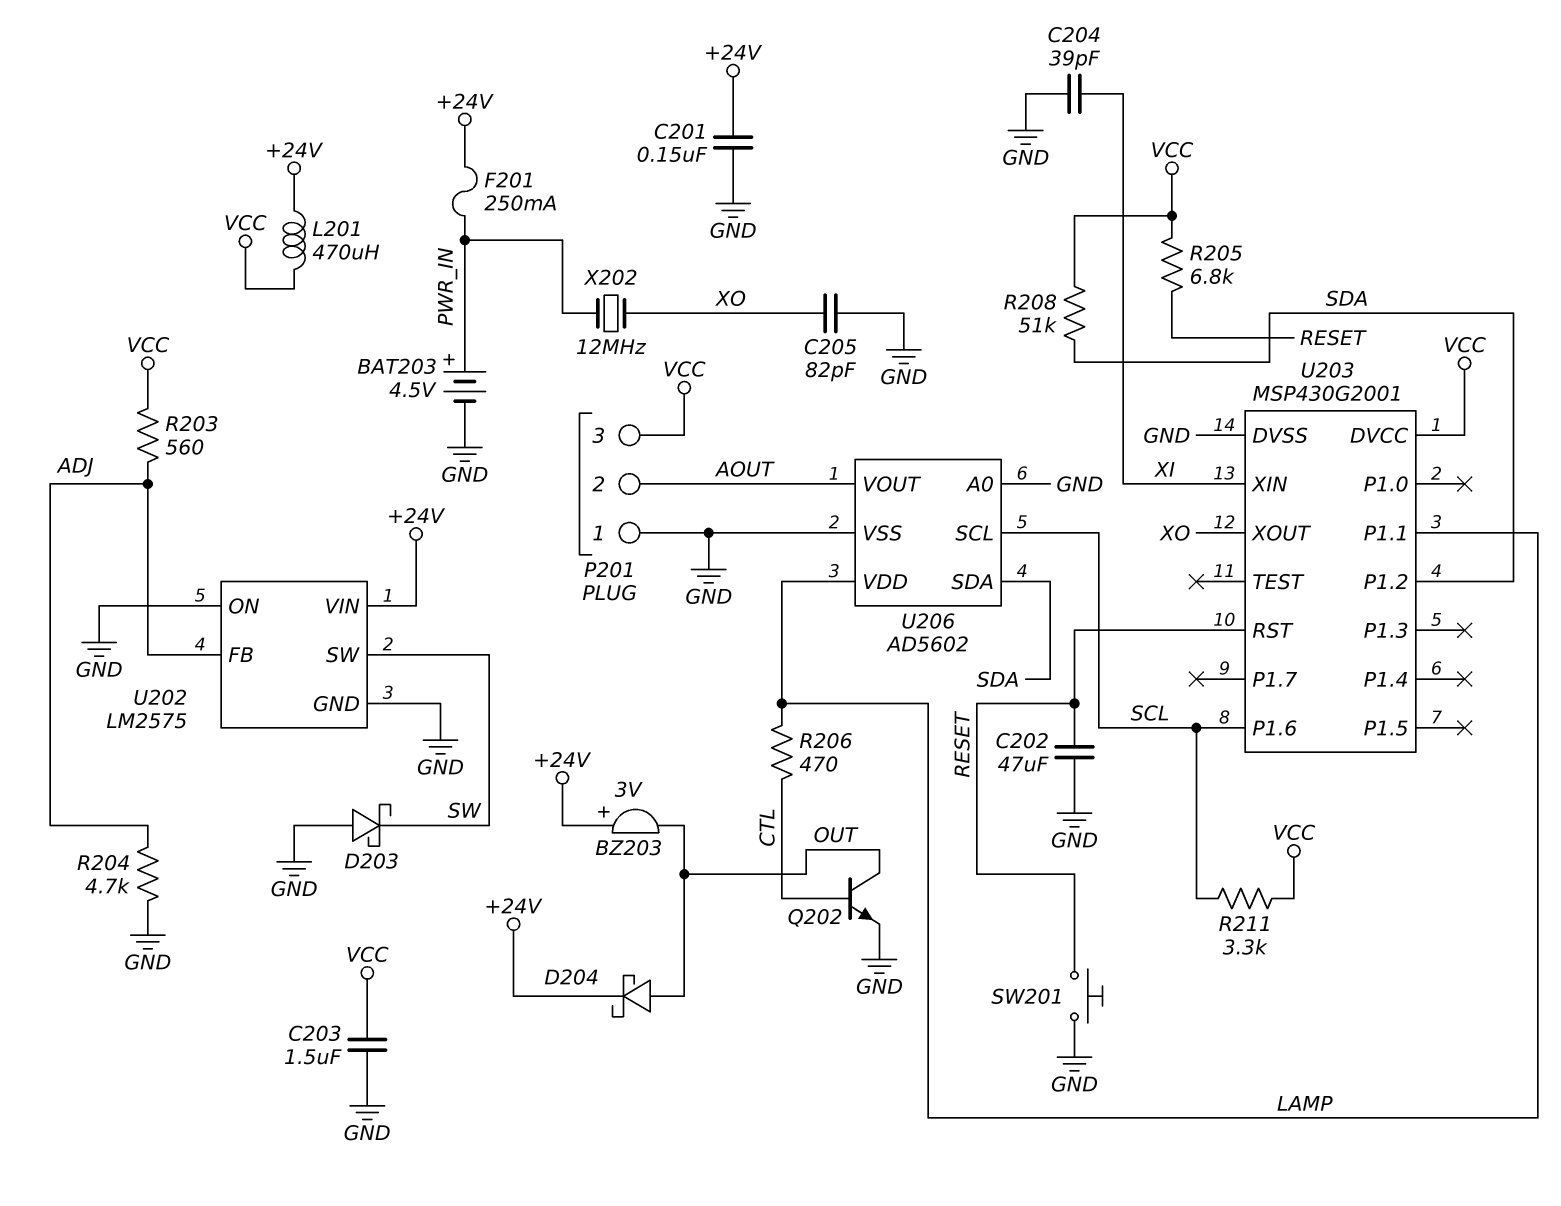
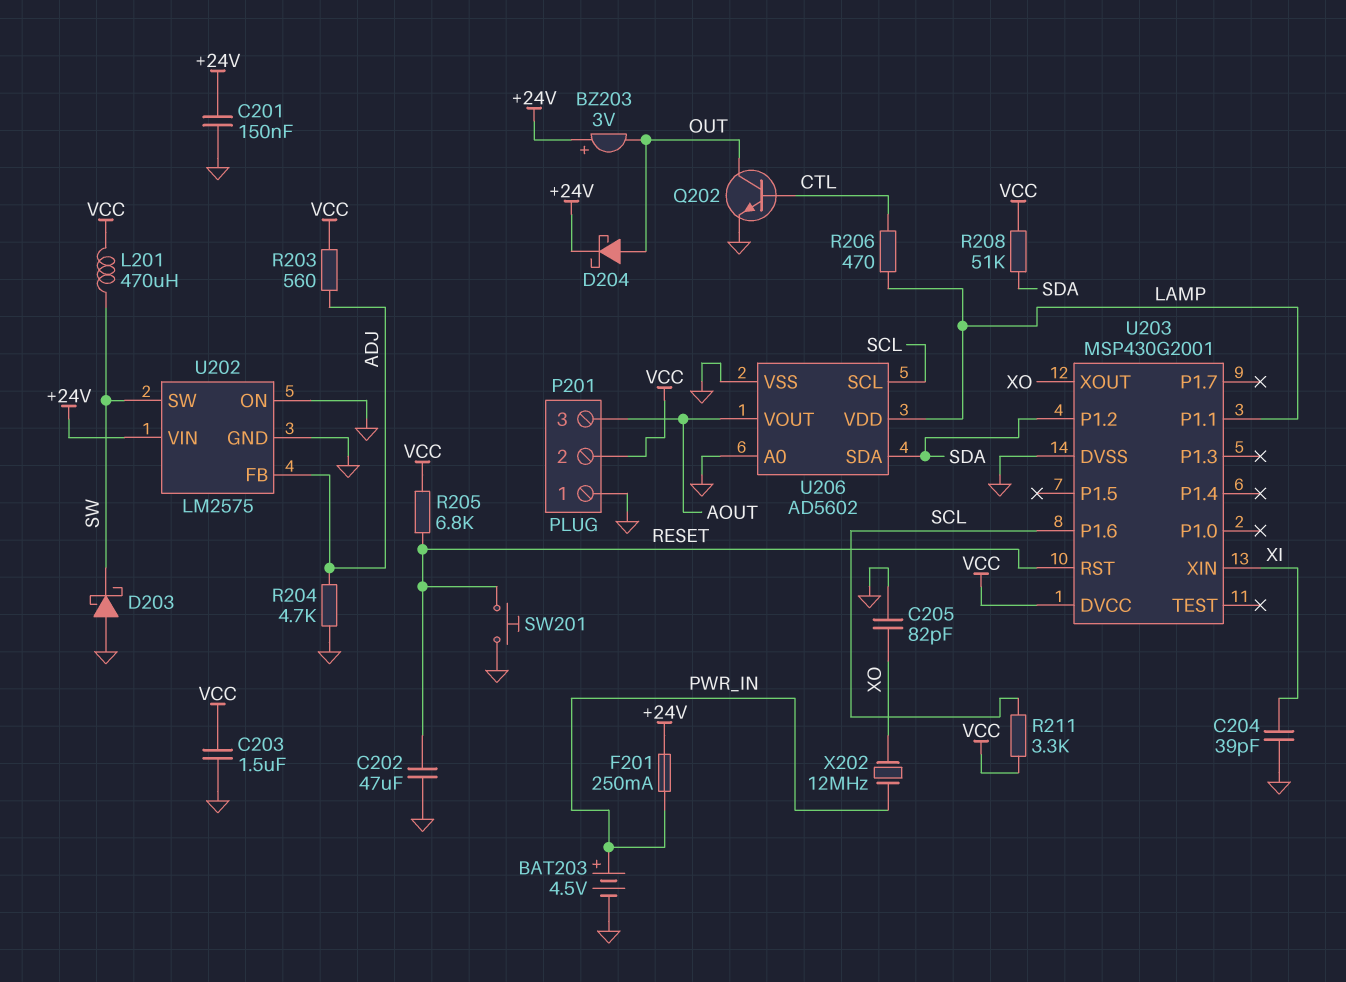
L201: 470uH (+24V, VCC) -> 470uH (SW, VCC)
P201 pin 2: AOUT -> VCC
P201 pin 3: VCC -> AOUT

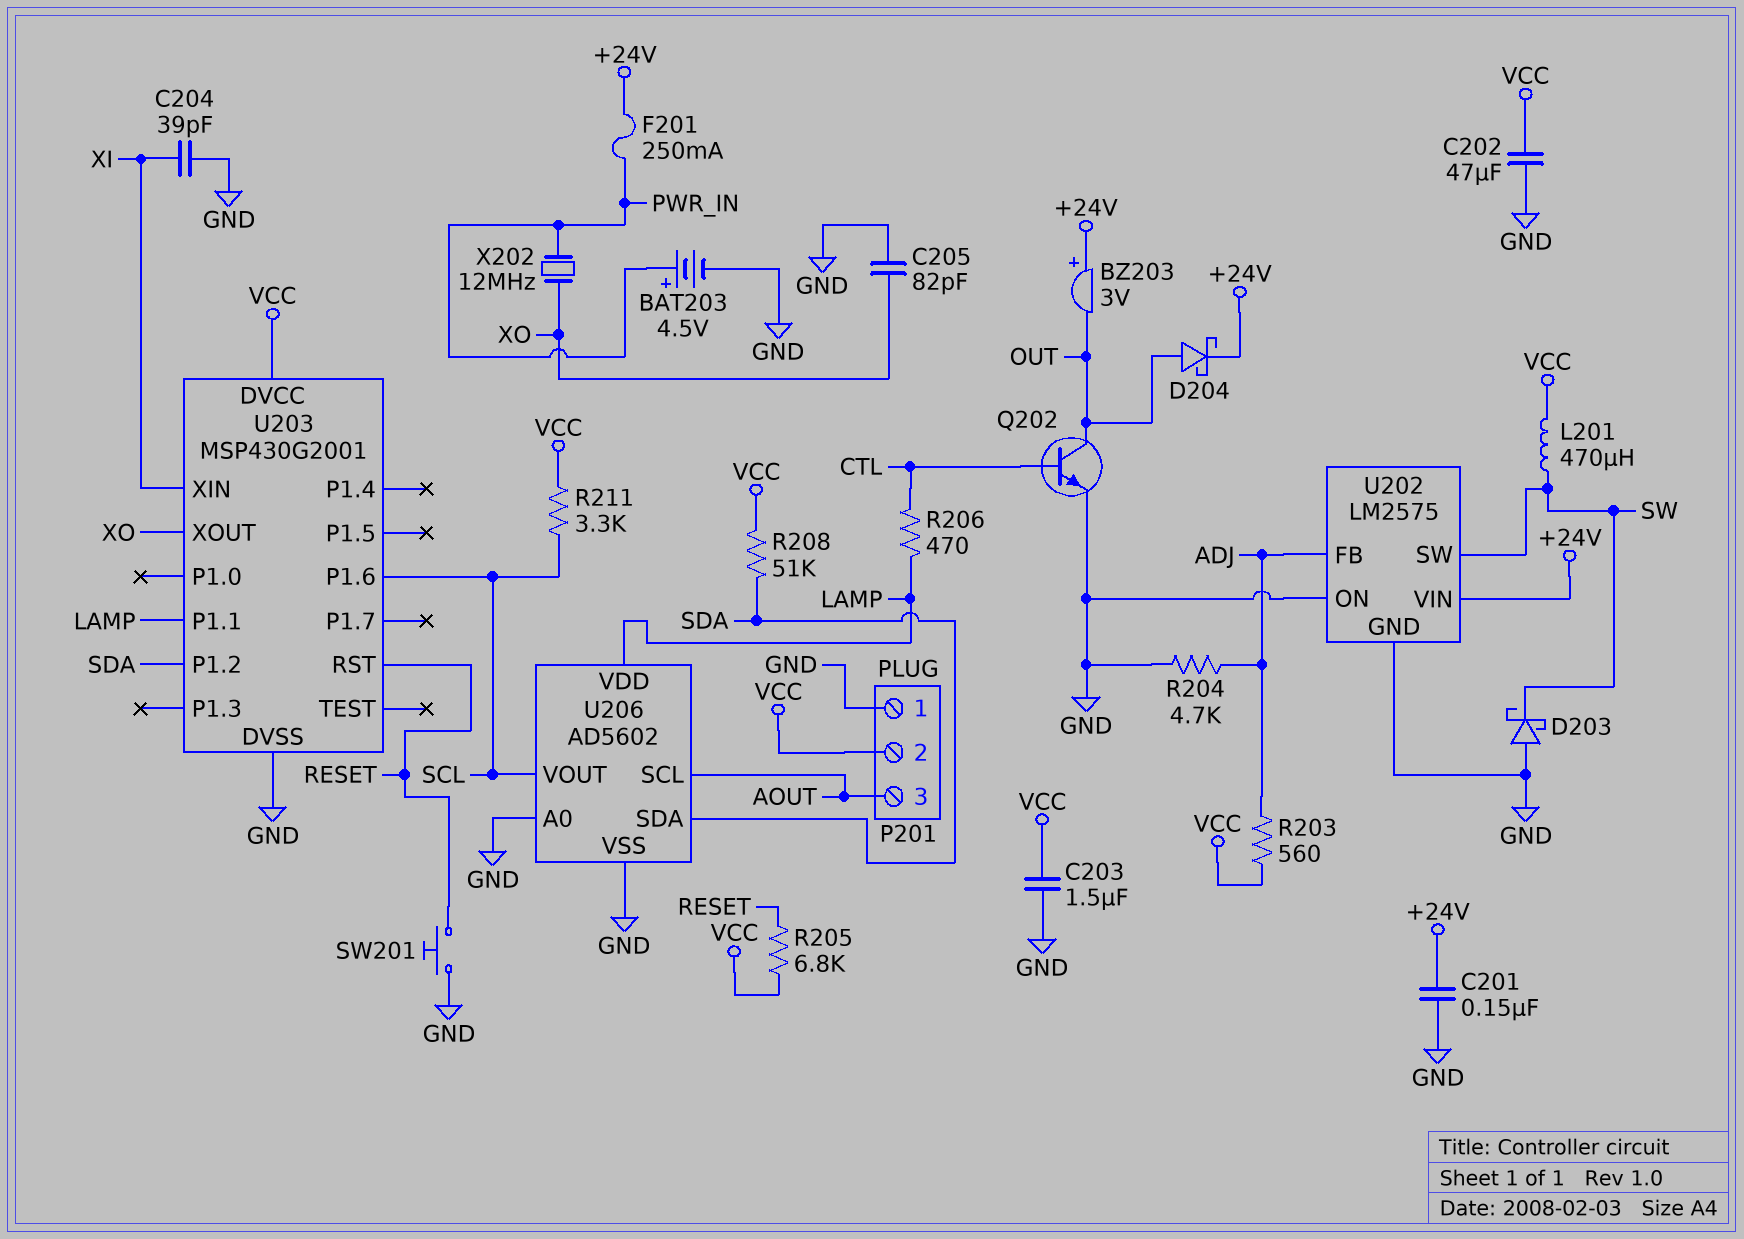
C202: 47uF (GND, RESET) -> 47uF (GND, VCC)
U206 pin SCL: SCL -> AOUT
U206 pin VOUT: AOUT -> SCL

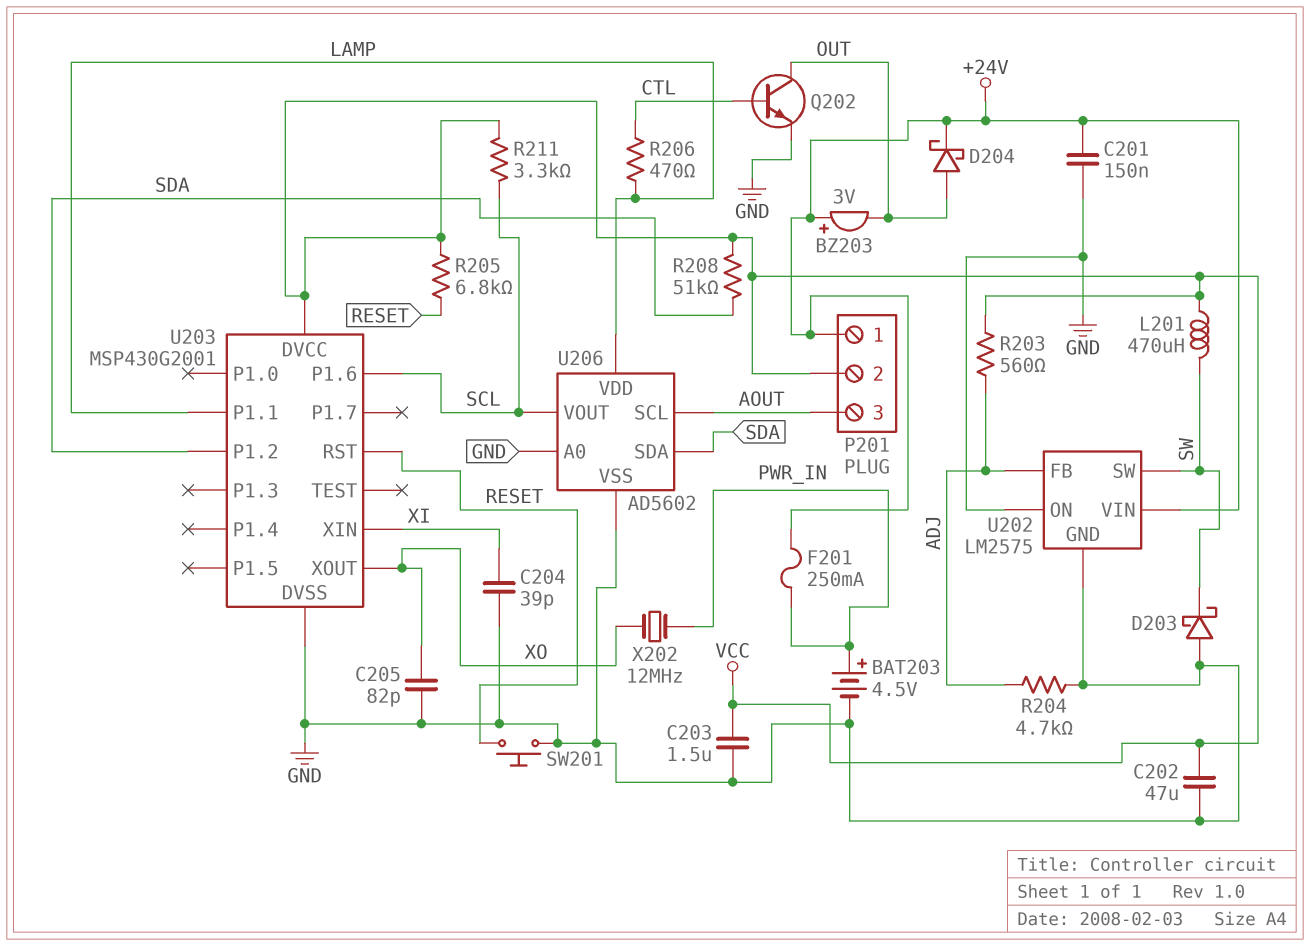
P201 pin 1: GND -> +24V

